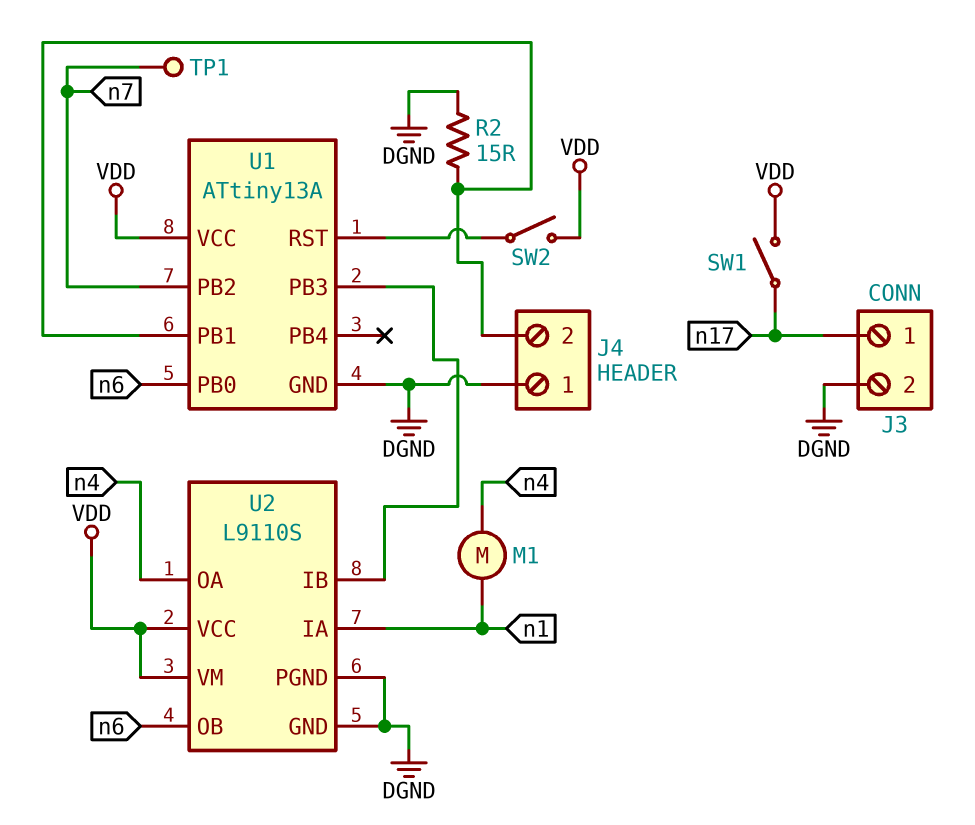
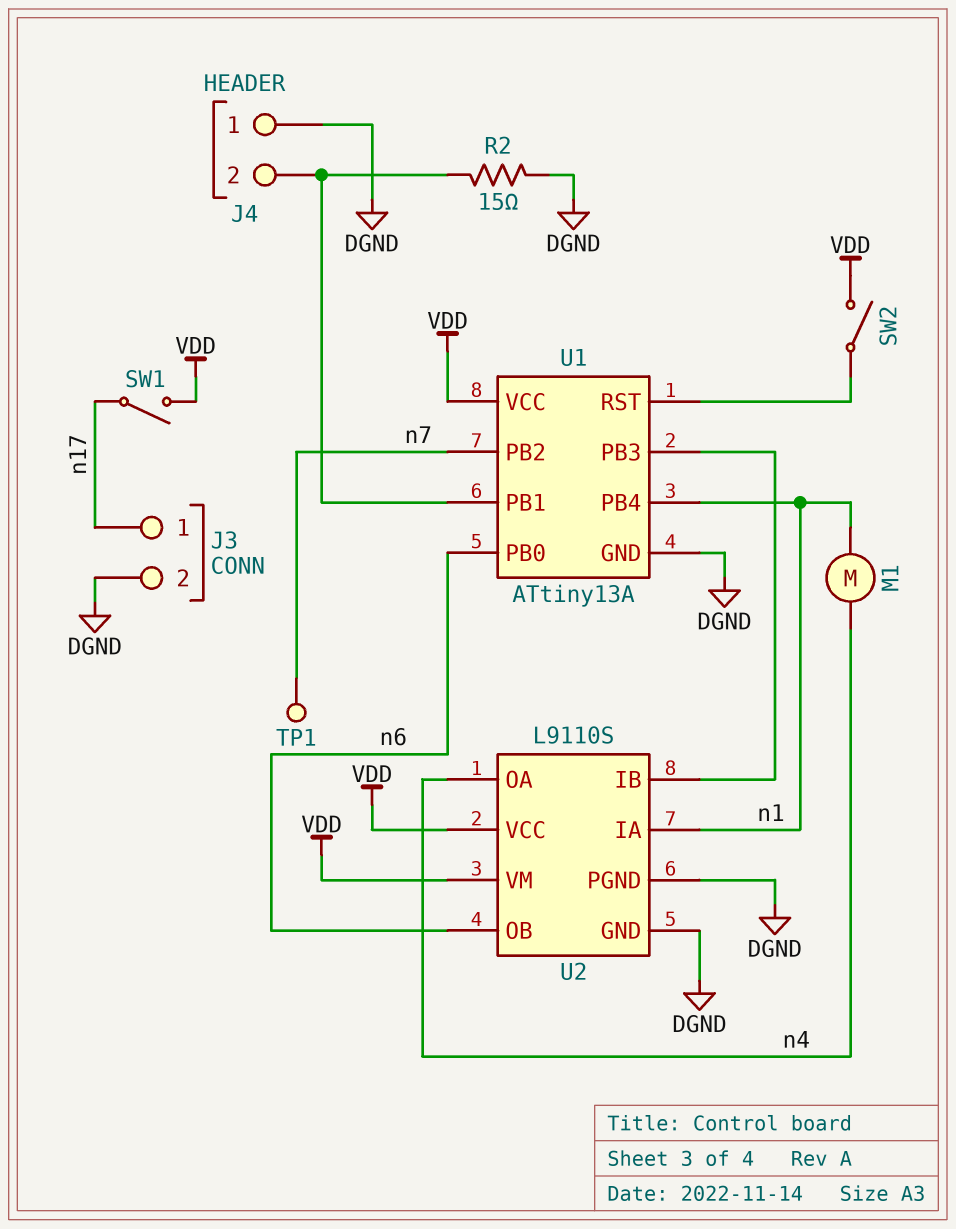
U1 pin PB4: none -> n1

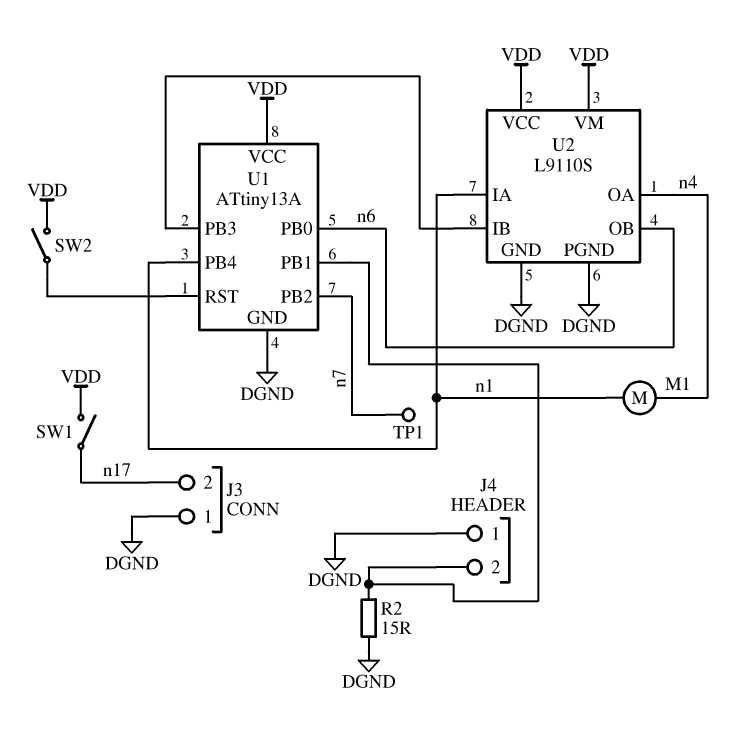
J3 pin 1: n17 -> DGND
J3 pin 2: DGND -> n17

